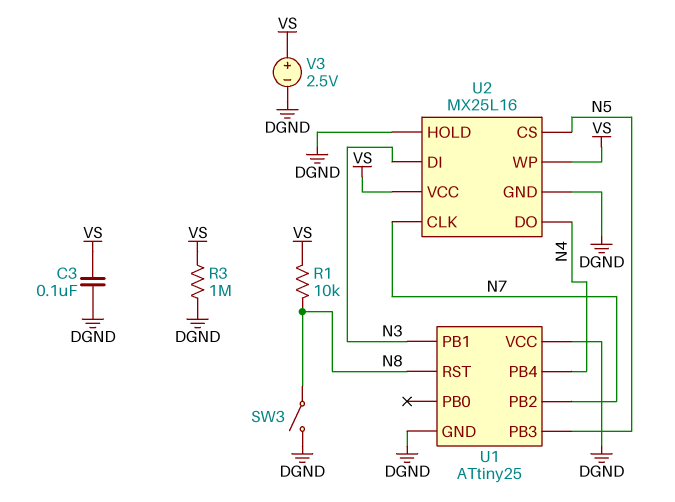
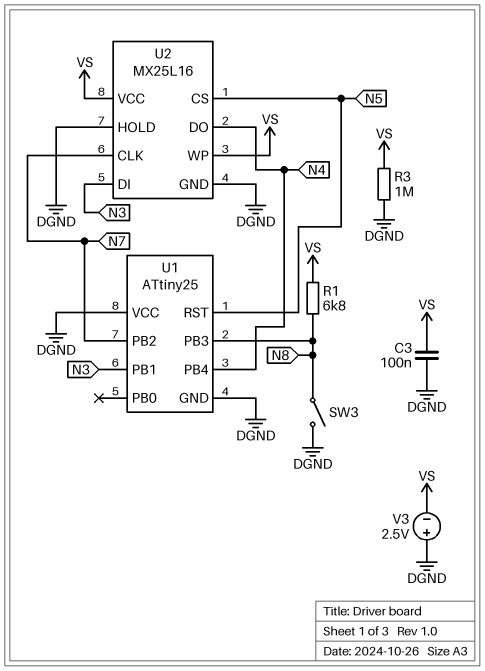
R1: 10k (N8, VS) -> 6.8k (N8, VS)
U1 pin PB3: N5 -> N8
U1 pin RST: N8 -> N5
V3: 2.5V (plus VS, minus DGND) -> 2.5V (plus DGND, minus VS)

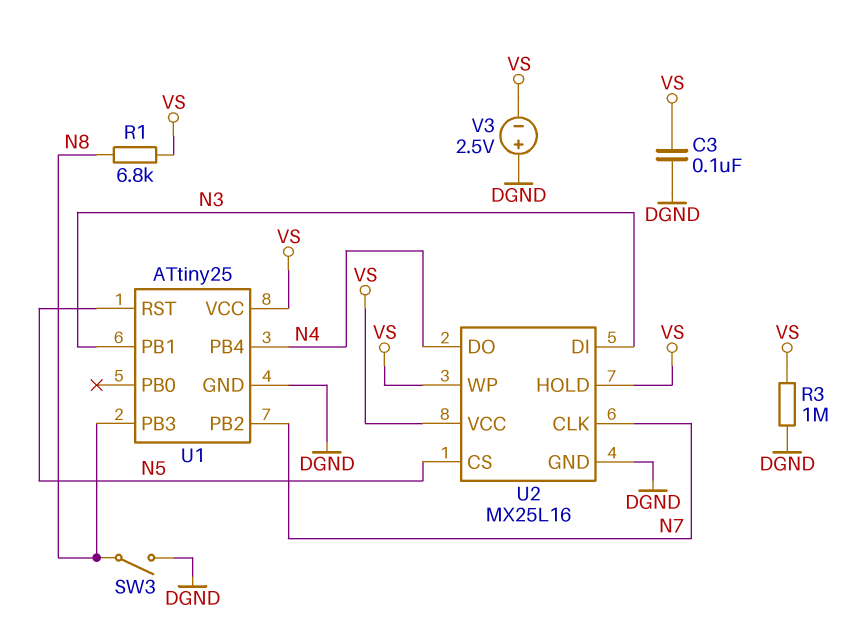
U1 pin VCC: DGND -> VS
U2 pin HOLD: DGND -> VS

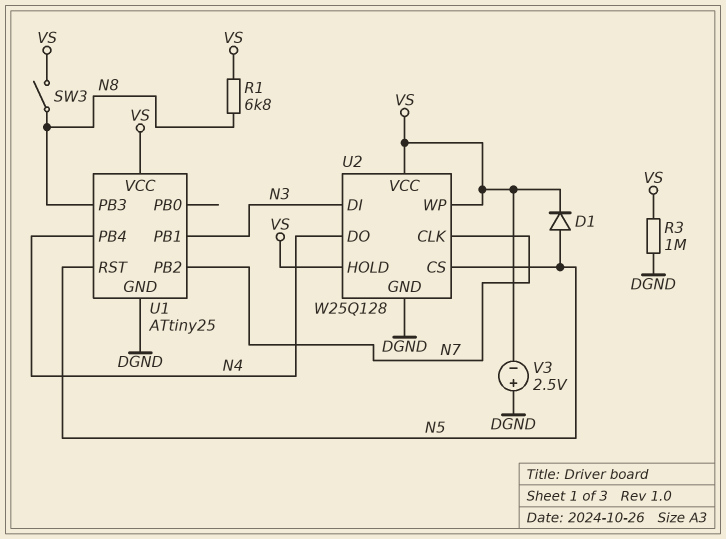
C3: 100nF (DGND, VS) -> none
D1: none -> diode (A N5, K VS)
SW3: switch (DGND, N8) -> switch (N8, VS)
U2: MX25L16 -> W25Q128

